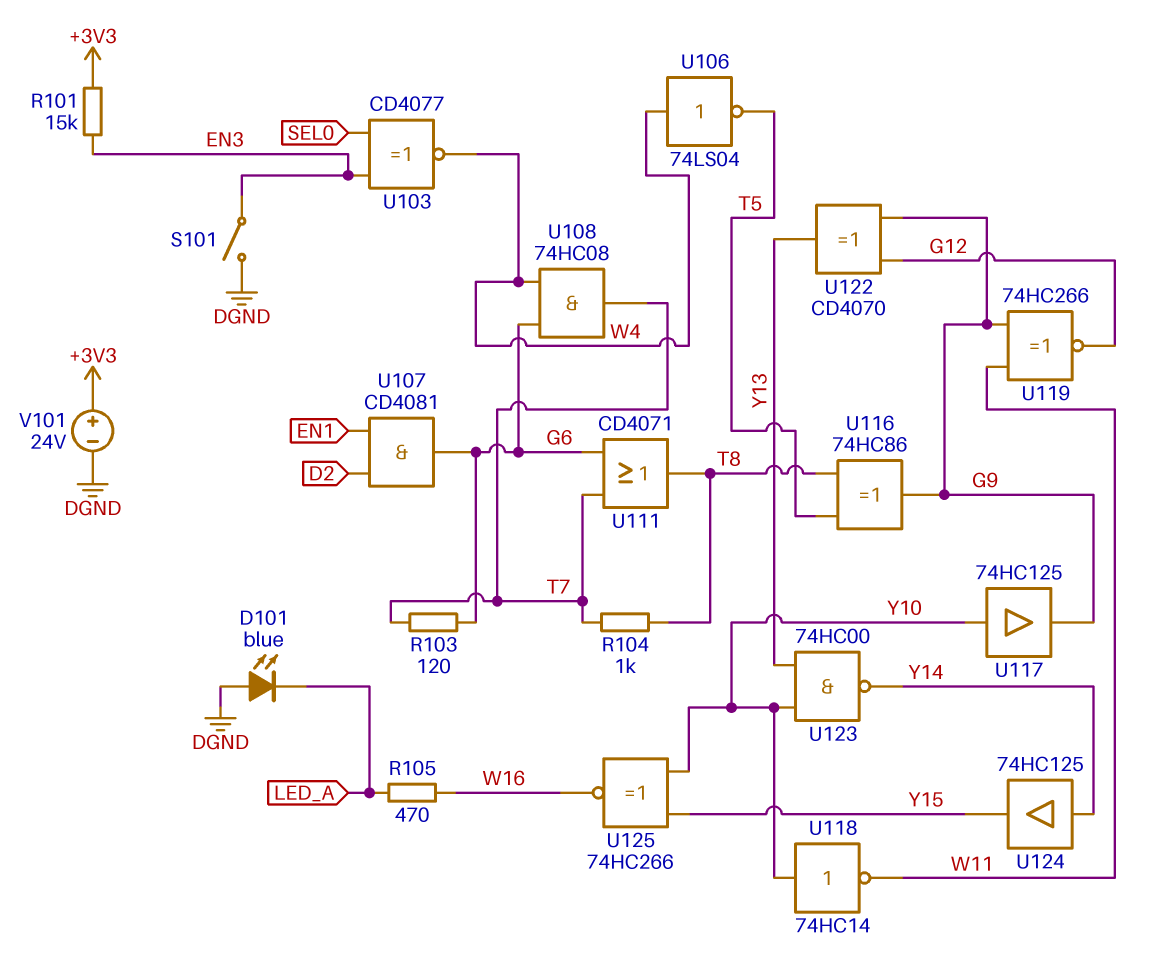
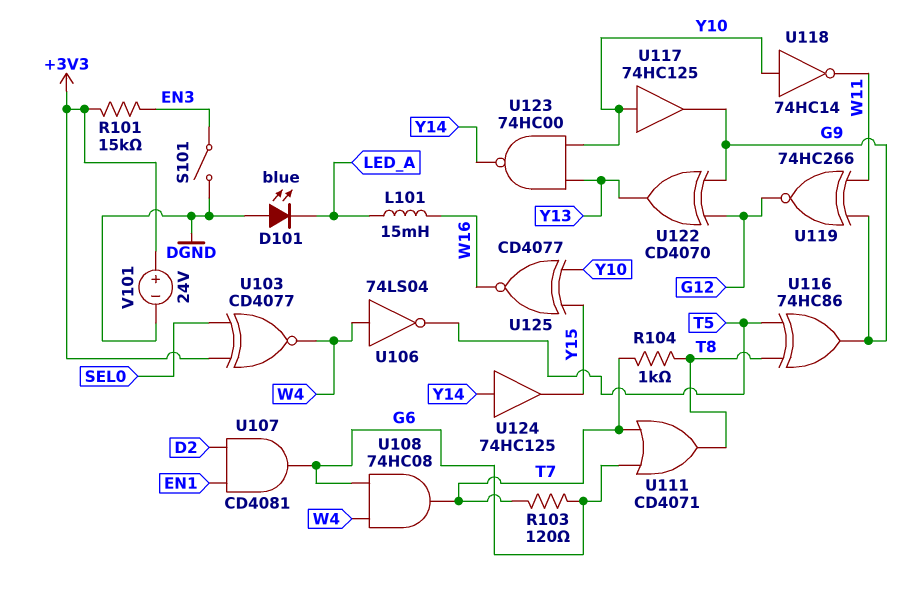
L101: none -> 15mH (LED_A, W16)
R105: 470 (LED_A, W16) -> none
U103: XNOR CD4077 (in EN3, in SEL0, out W4) -> XNOR CD4077 (in +3V3, in SEL0, out W4)
U125: XNOR 74HC266 (in Y10, in Y15, out W16) -> XNOR CD4077 (in Y10, in Y15, out W16)

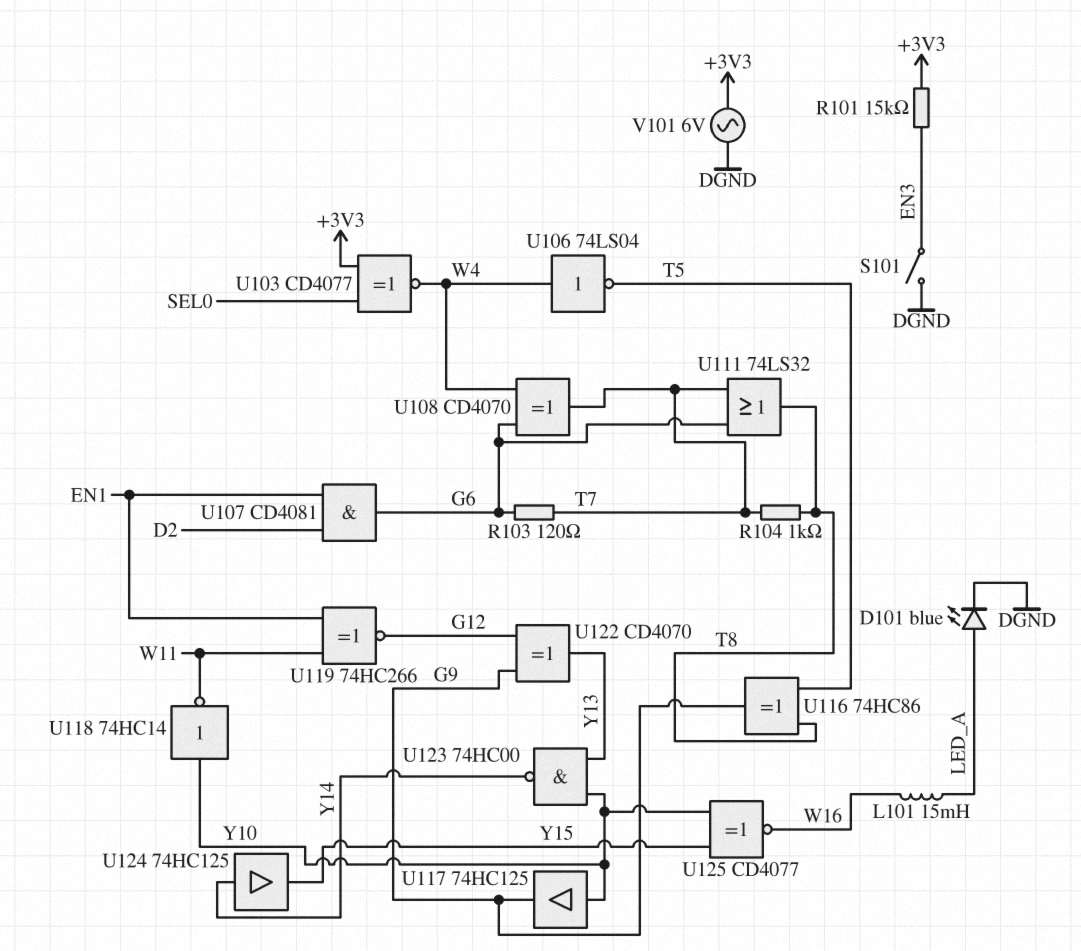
D101: LED blue (A DGND, K LED_A) -> LED blue (A LED_A, K DGND)
U108: AND 74HC08 (in G6, in W4, out T7) -> XOR CD4070 (in G6, in W4, out T7)
U111: OR CD4071 (in G6, in T7, out T8) -> OR 74LS32 (in G6, in T7, out T8)
U119: XNOR 74HC266 (in G9, in W11, out G12) -> XNOR 74HC266 (in EN1, in W11, out G12)
V101: 24V (plus +3V3, minus DGND) -> AC 6V (+3V3, DGND)

